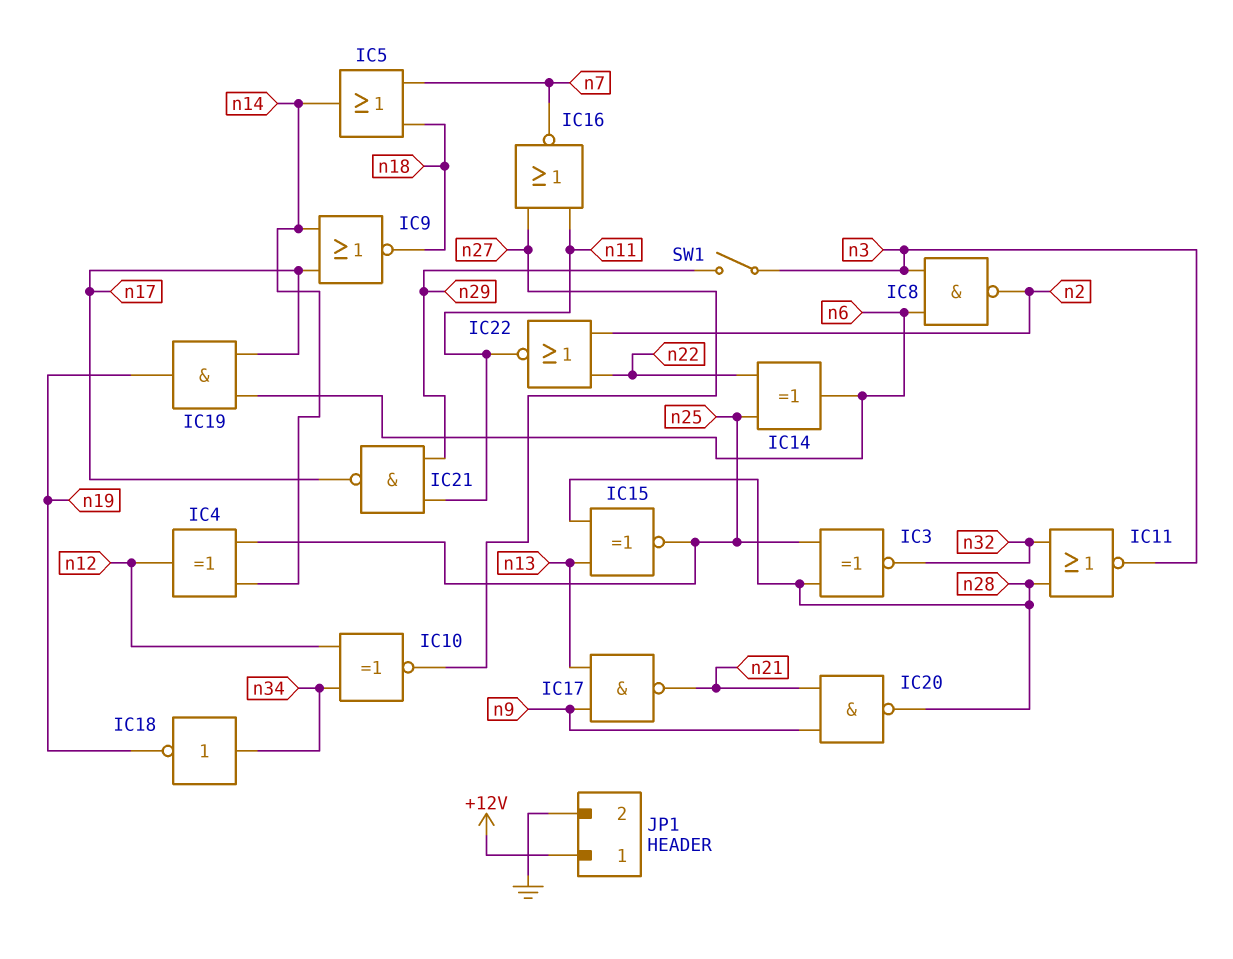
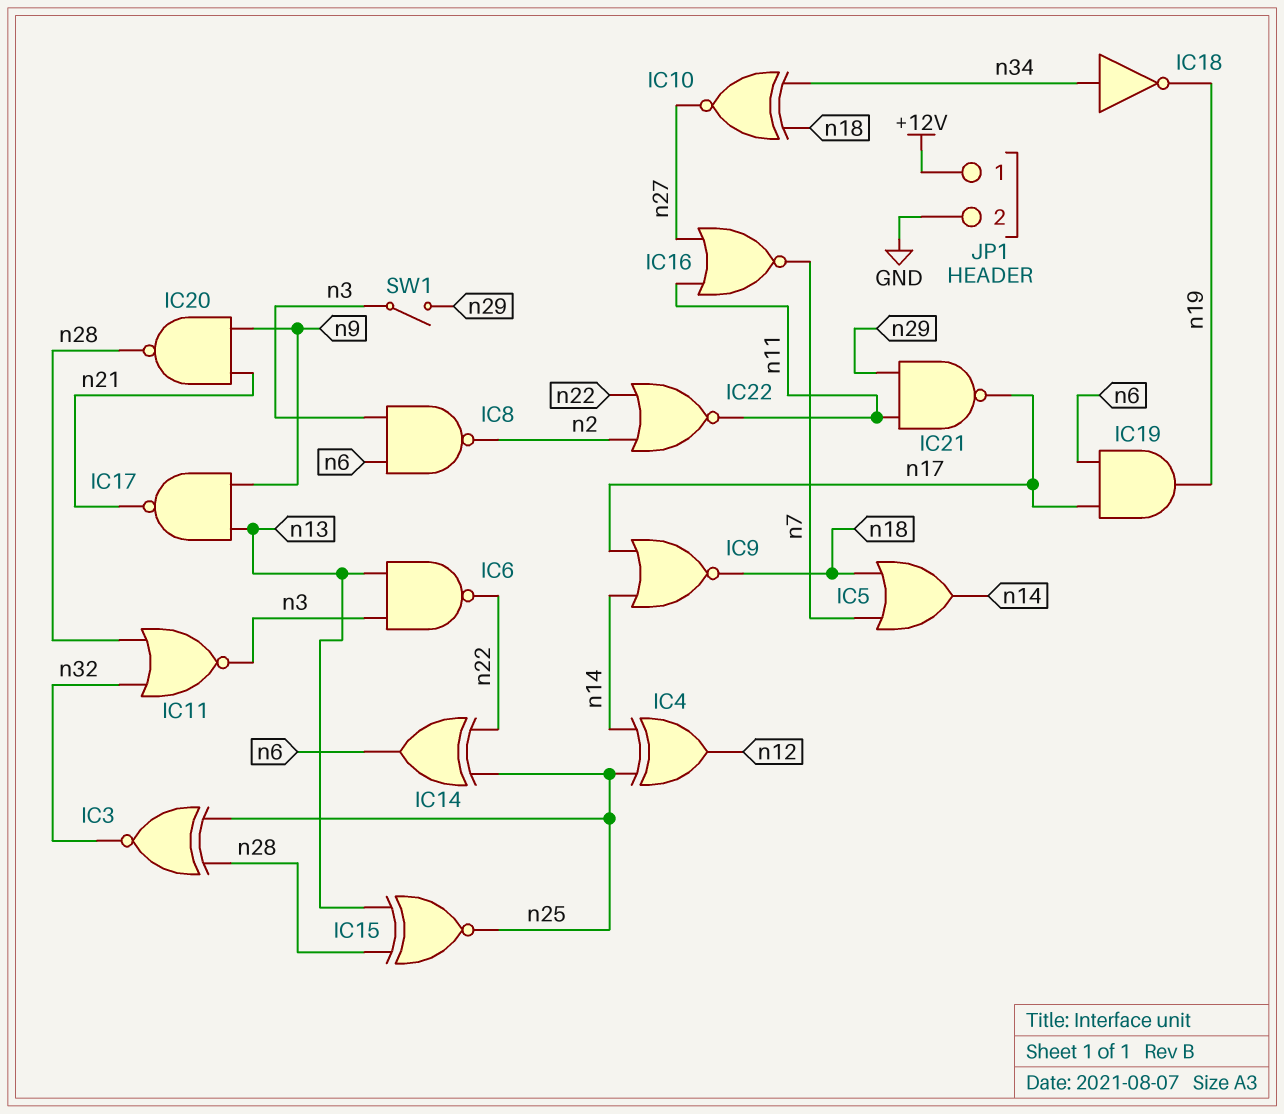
IC6: none -> NAND (in n3, in n13, out n22)
IC10: XNOR (in n12, in n34, out n27) -> XNOR (in n18, in n34, out n27)

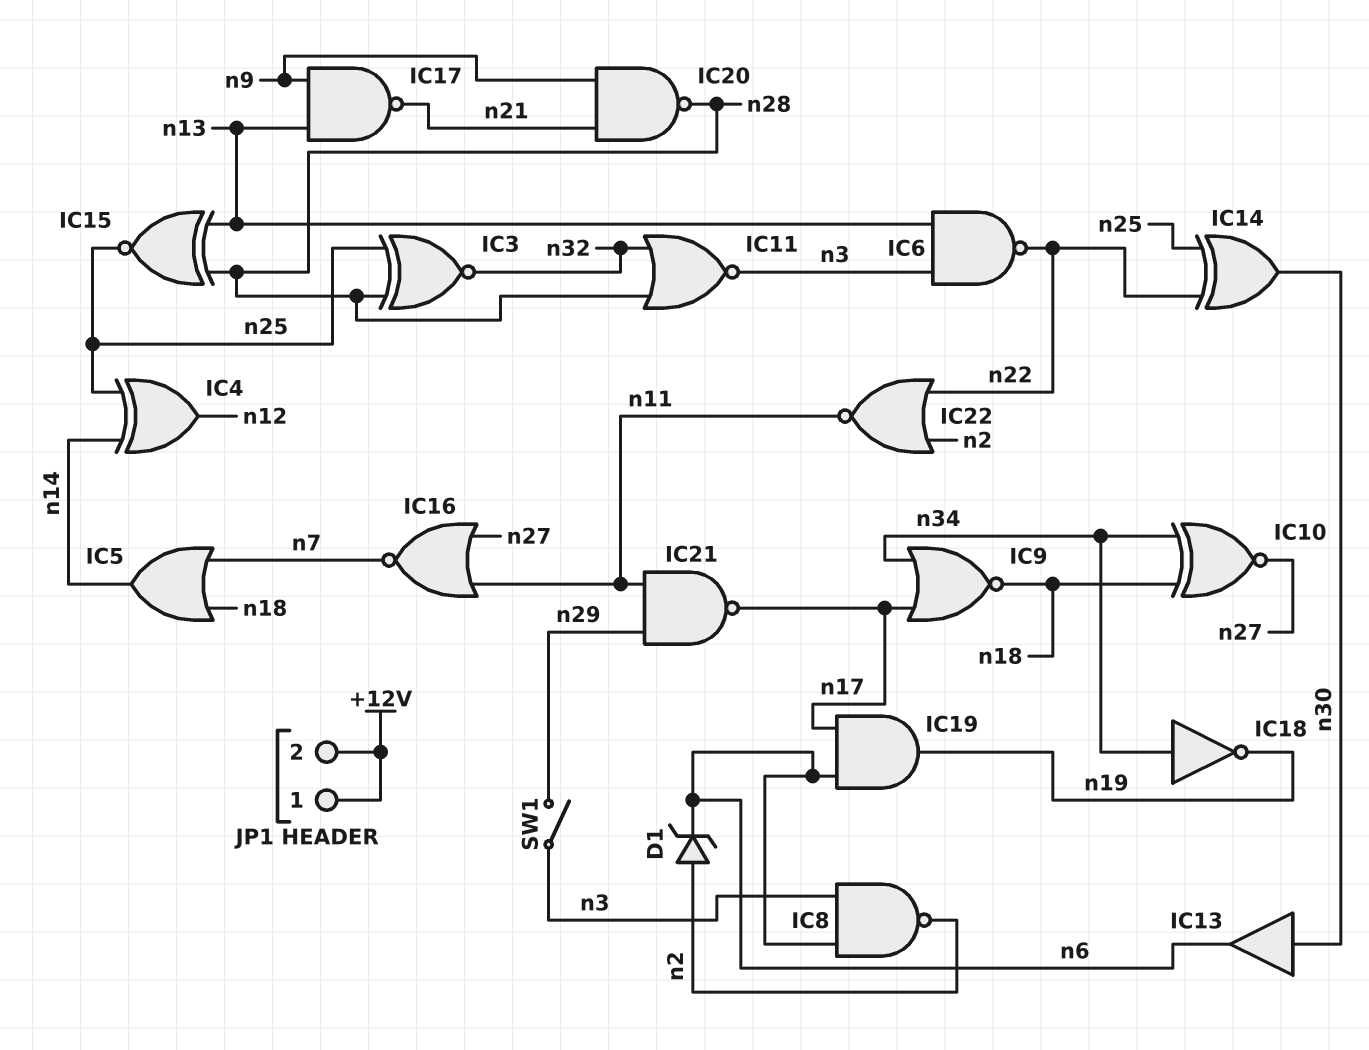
D1: none -> zener (A n2, K n6)
IC9: NOR (in n14, in n17, out n18) -> NOR (in n17, in n34, out n18)
IC13: none -> buffer (in n30, out n6)
IC14: XOR (in n22, in n25, out n6) -> XOR (in n22, in n25, out n30)
JP1 pin 2: GND -> +12V

